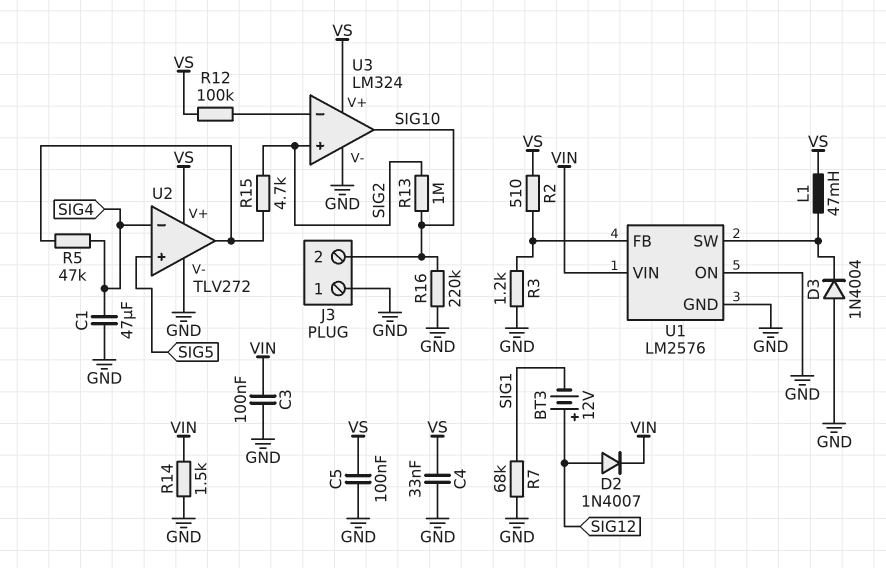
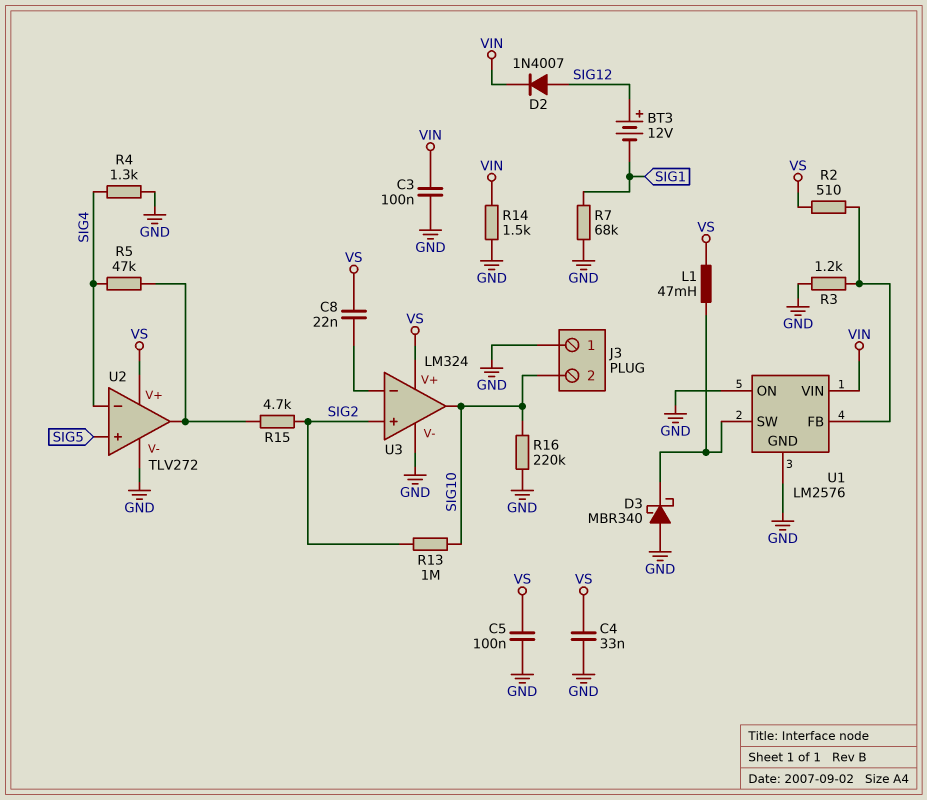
C1: 47uF (GND, SIG4) -> none
C8: none -> 22nF (U3/in-, VS)
D3: diode 1N4004 (A GND, K U1/SW) -> schottky MBR340 (A GND, K U1/SW)
R4: none -> 1.3k (GND, SIG4)
R12: 100k (U3/in-, VS) -> none

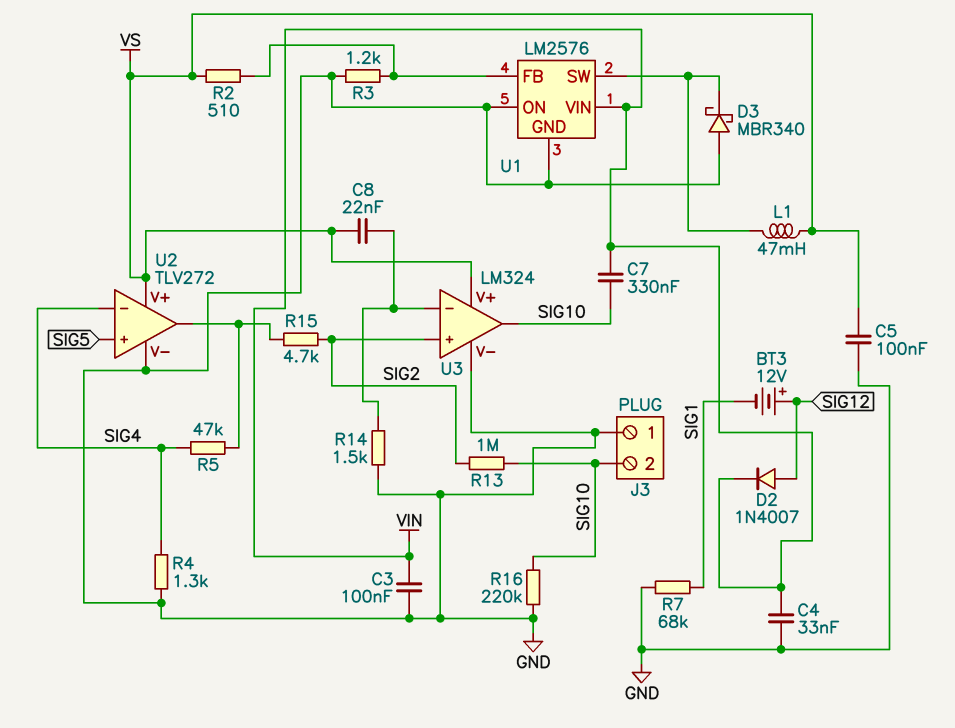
C4: 33nF (GND, VS) -> 33nF (GND, VIN)
C7: none -> 330nF (SIG10, VIN)
R14: 1.5k (GND, VIN) -> 1.5k (GND, U3/in-)

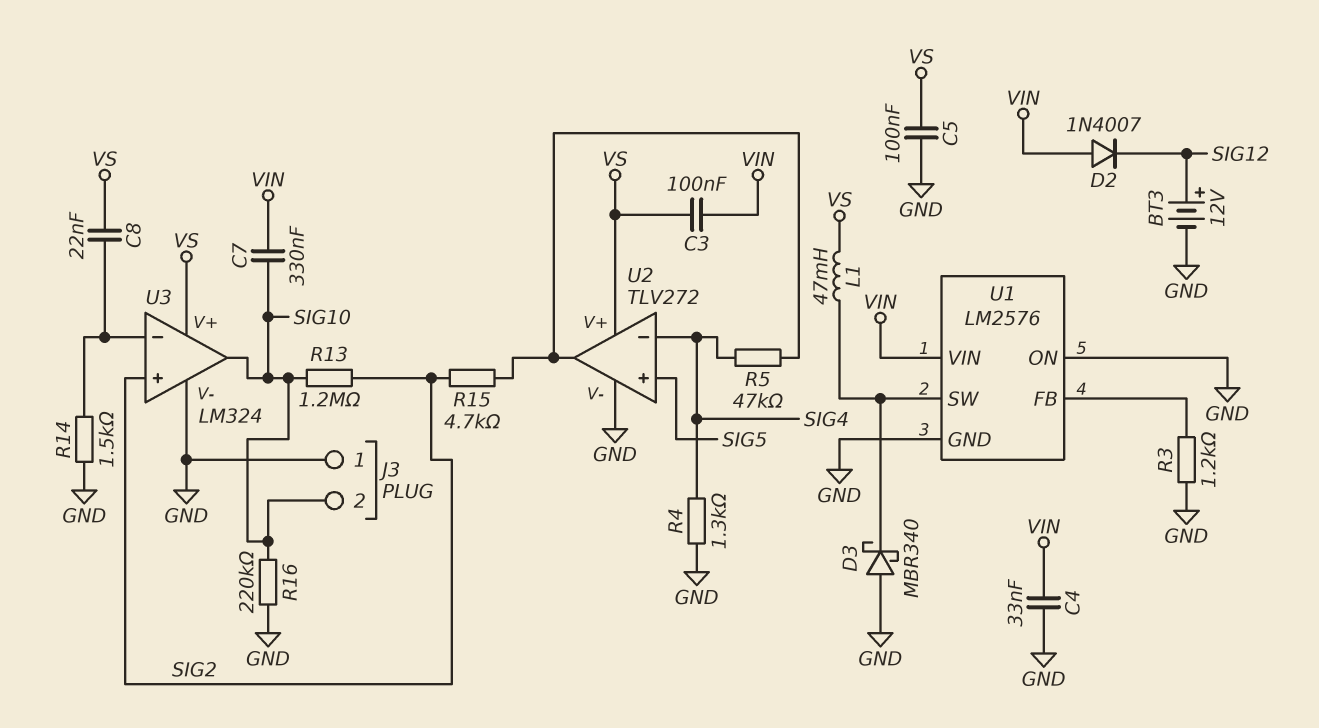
BT3: 12V (plus SIG12, minus SIG1) -> 12V (plus SIG12, minus GND)
C3: 100nF (GND, VIN) -> 100nF (VIN, VS)
D2: diode 1N4007 (A SIG12, K VIN) -> diode 1N4007 (A VIN, K SIG12)
R2: 510 (U1/FB, VS) -> none
R7: 68k (GND, SIG1) -> none
R13: 1M (SIG2, SIG10) -> 1.2M (SIG2, SIG10)

